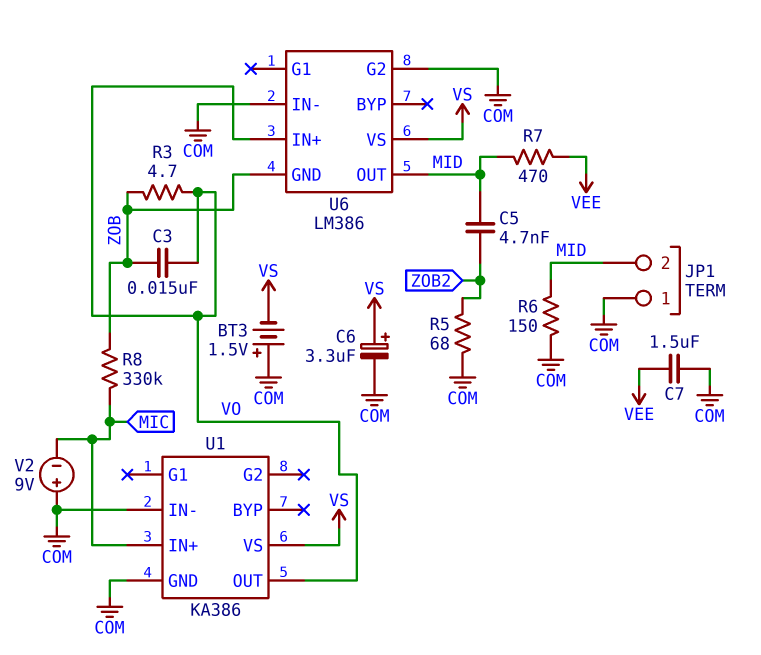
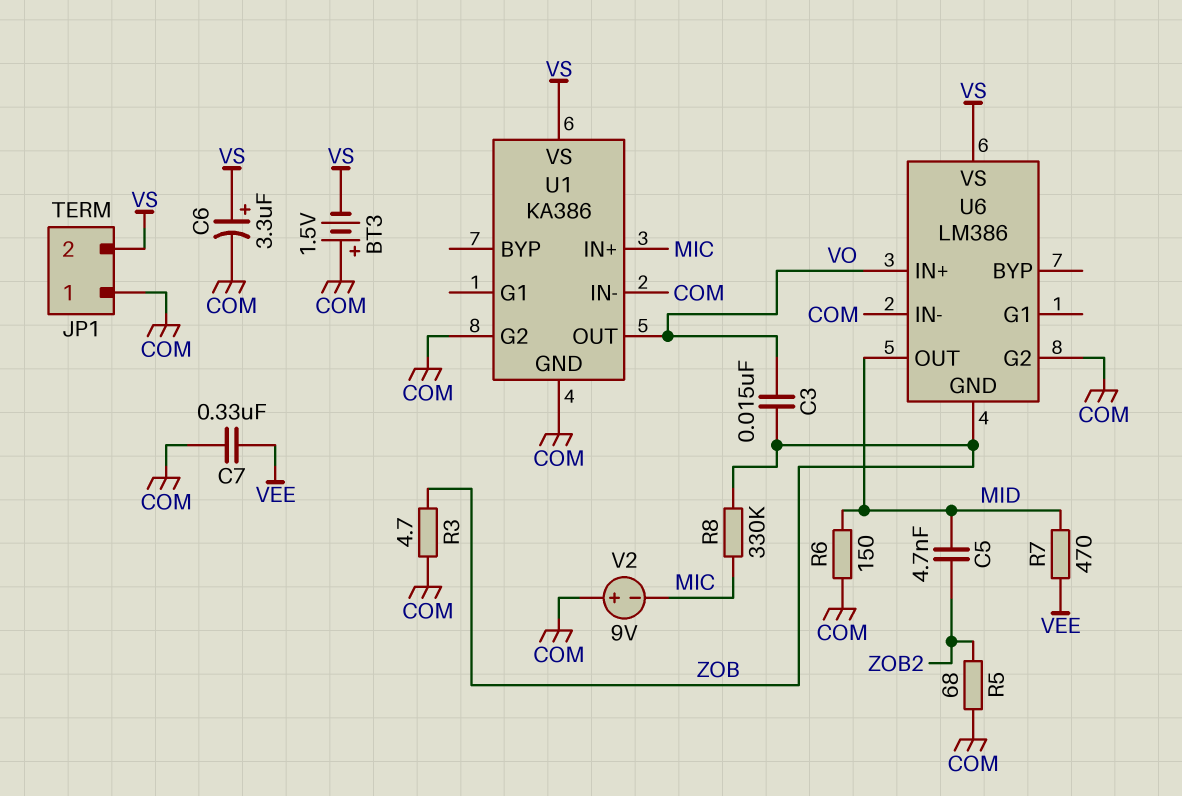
C7: 1.5uF (COM, VEE) -> 330nF (COM, VEE)
JP1 pin 2: MID -> VS
R3: 4.7 (VO, ZOB) -> 4.7 (COM, ZOB)
U1 pin G2: none -> COM

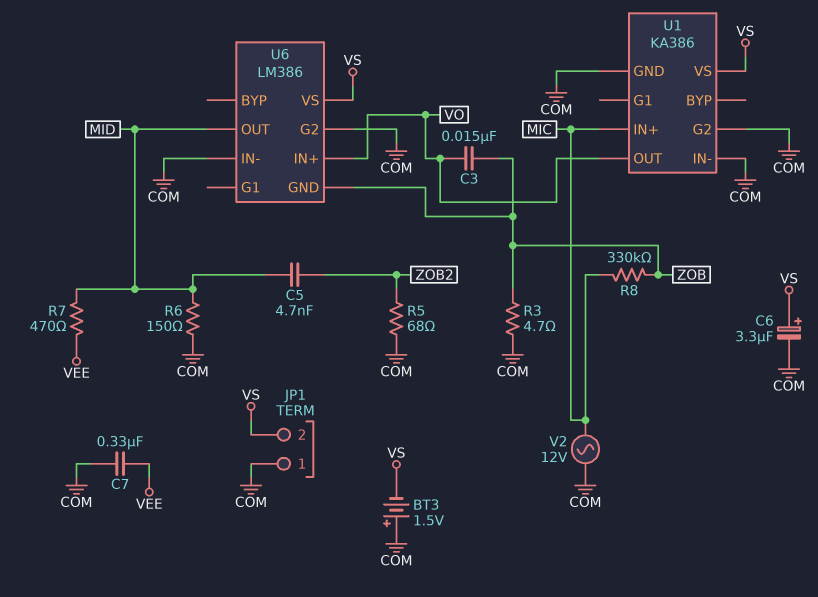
V2: 9V (plus COM, minus MIC) -> AC 12V (COM, MIC)

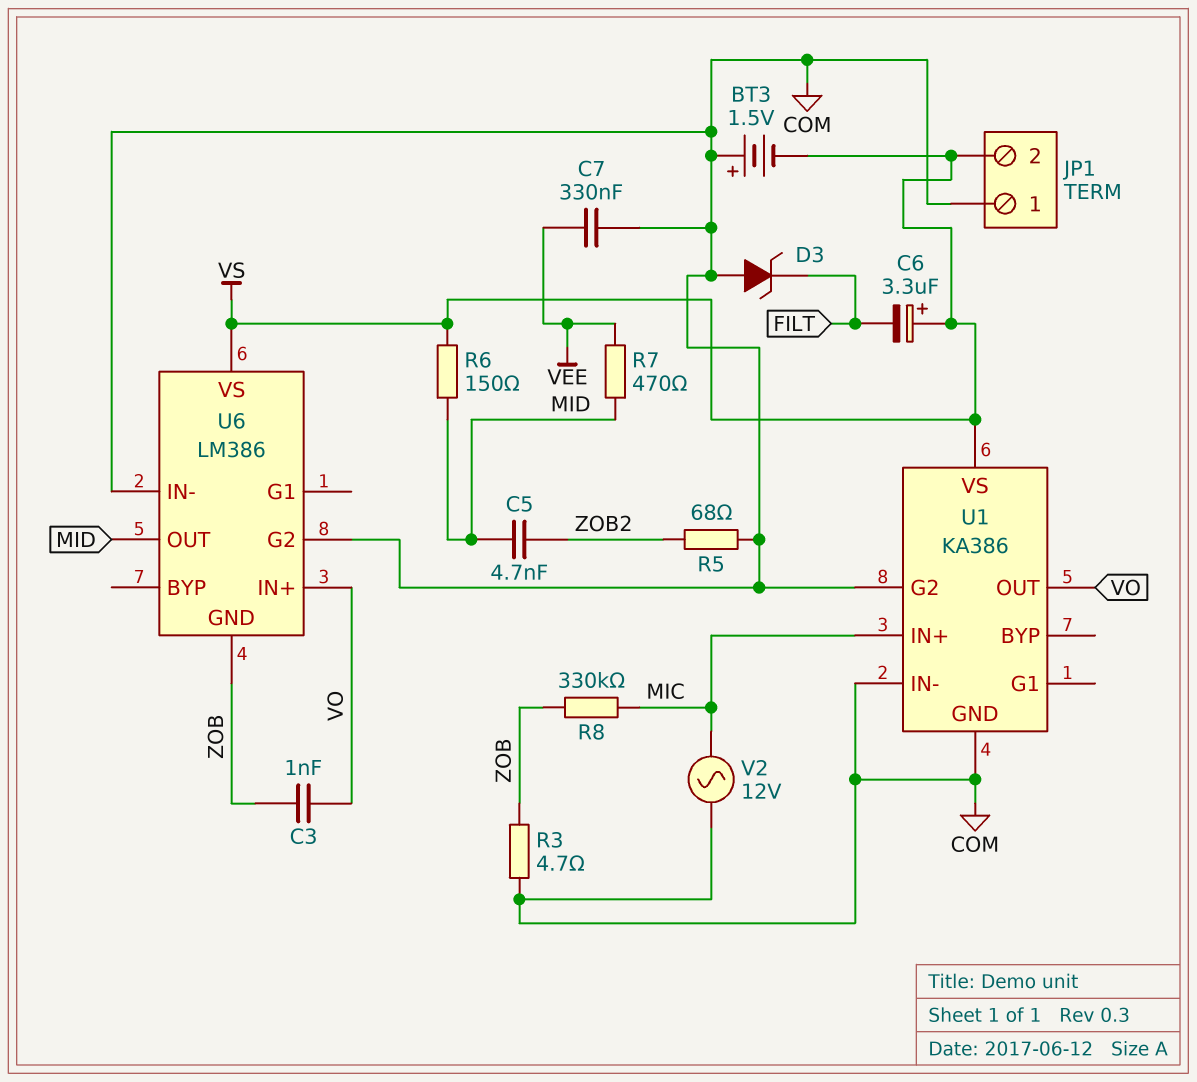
C3: 15nF (VO, ZOB) -> 1nF (VO, ZOB)
C6: 3.3uF (plus VS, minus COM) -> 3.3uF (plus VS, minus FILT)
D3: none -> zener (A COM, K FILT)
R6: 150 (COM, MID) -> 150 (MID, VS)

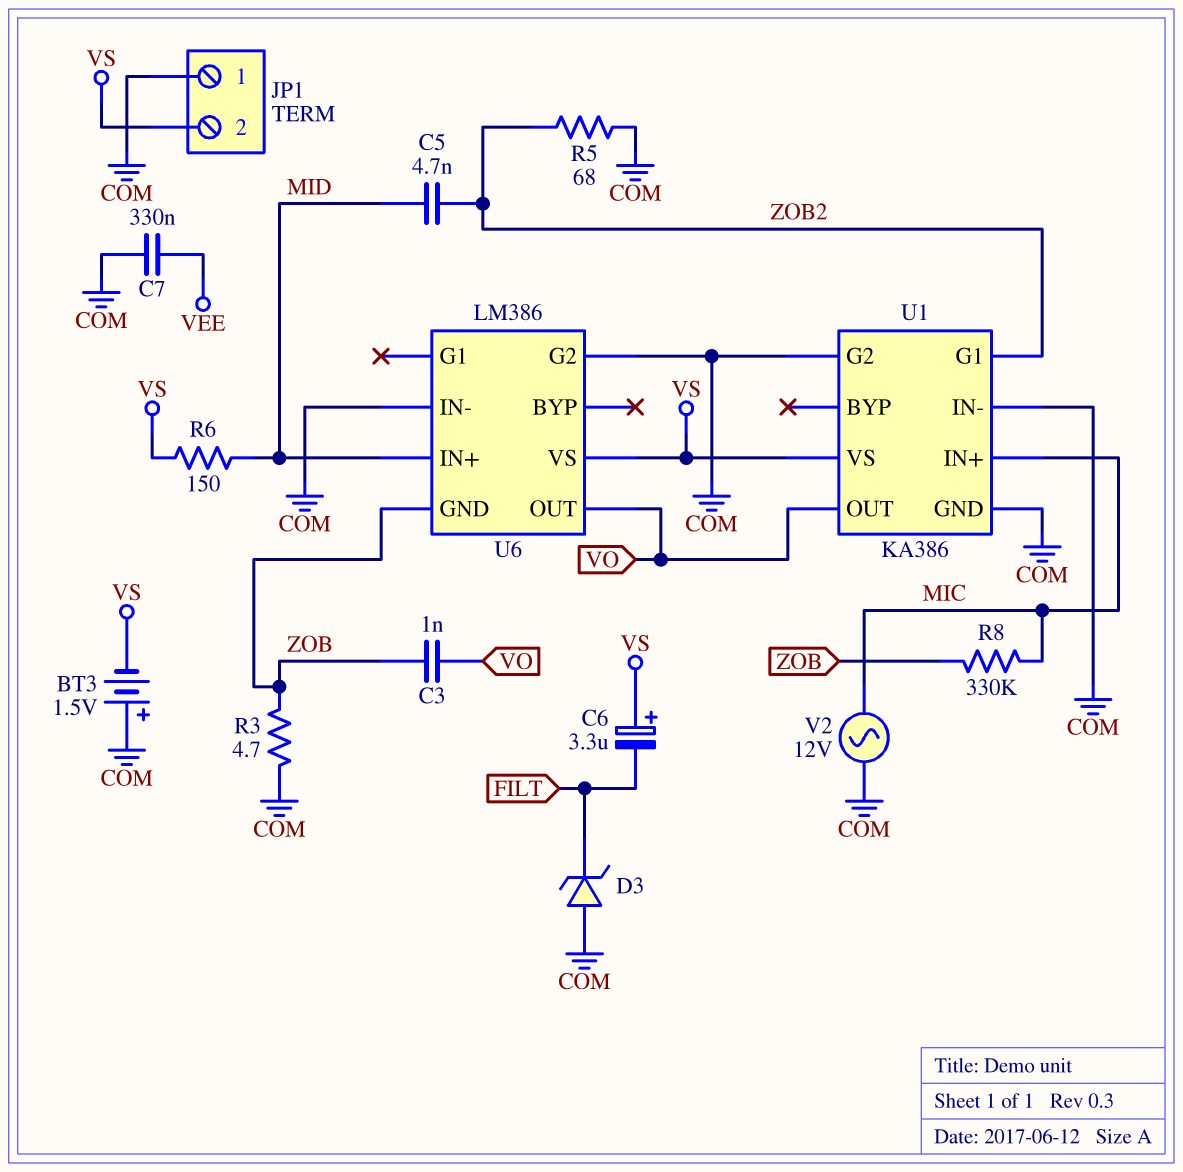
R7: 470 (MID, VEE) -> none
U1 pin G1: none -> ZOB2
U6 pin IN+: VO -> MID
U6 pin OUT: MID -> VO

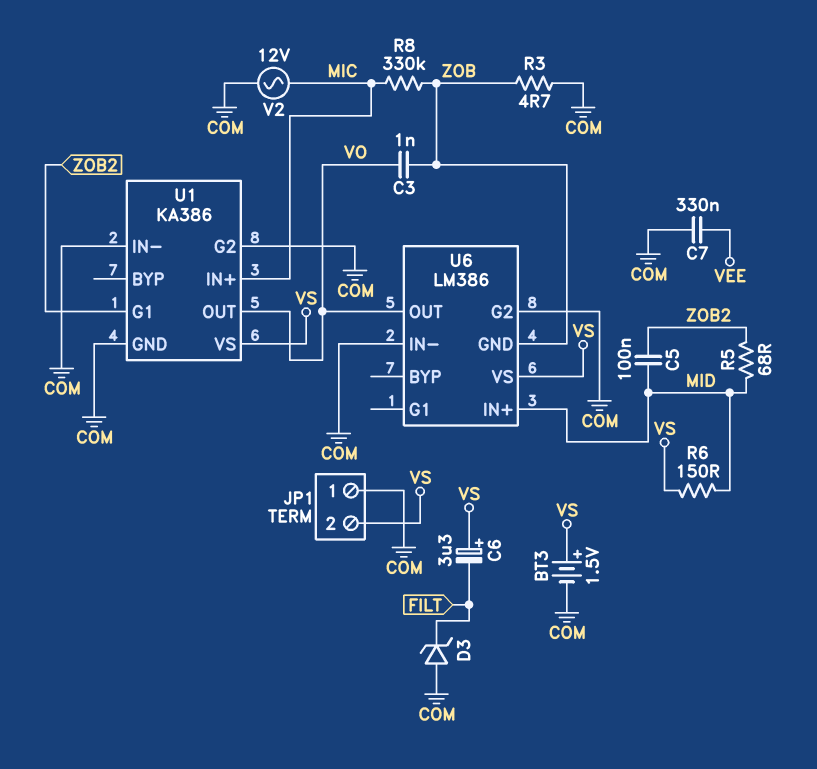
BT3: 1.5V (plus COM, minus VS) -> 1.5V (plus VS, minus COM)
C5: 4.7nF (MID, ZOB2) -> 100nF (MID, ZOB2)
R5: 68 (COM, ZOB2) -> 68 (MID, ZOB2)

